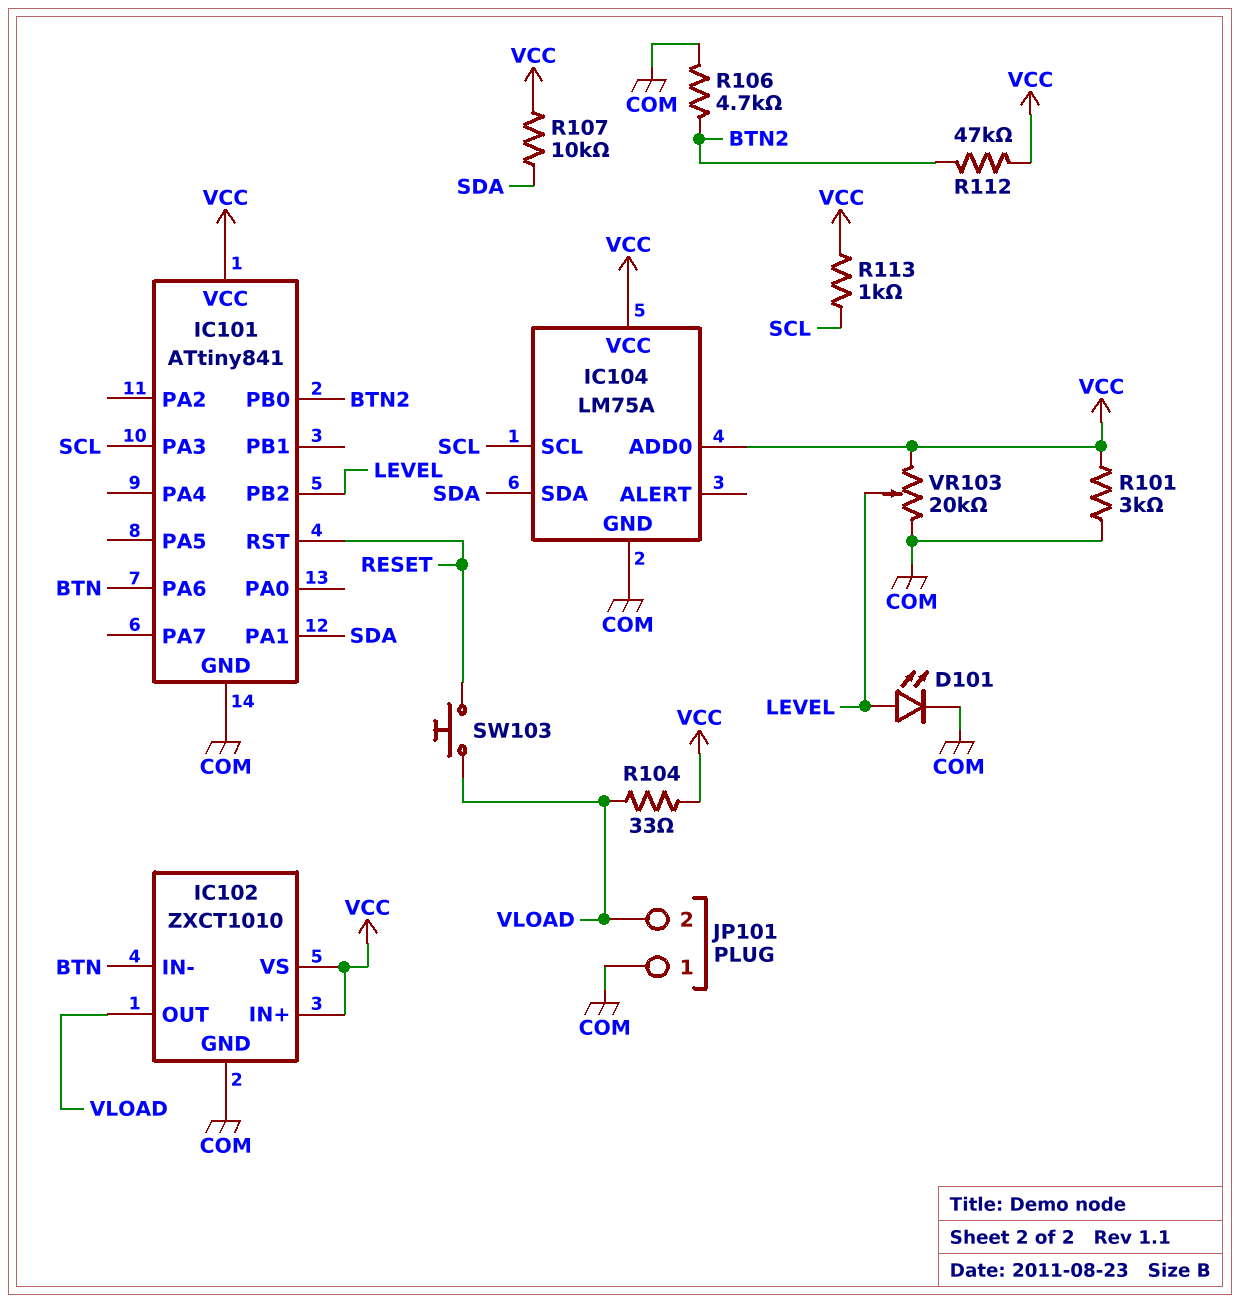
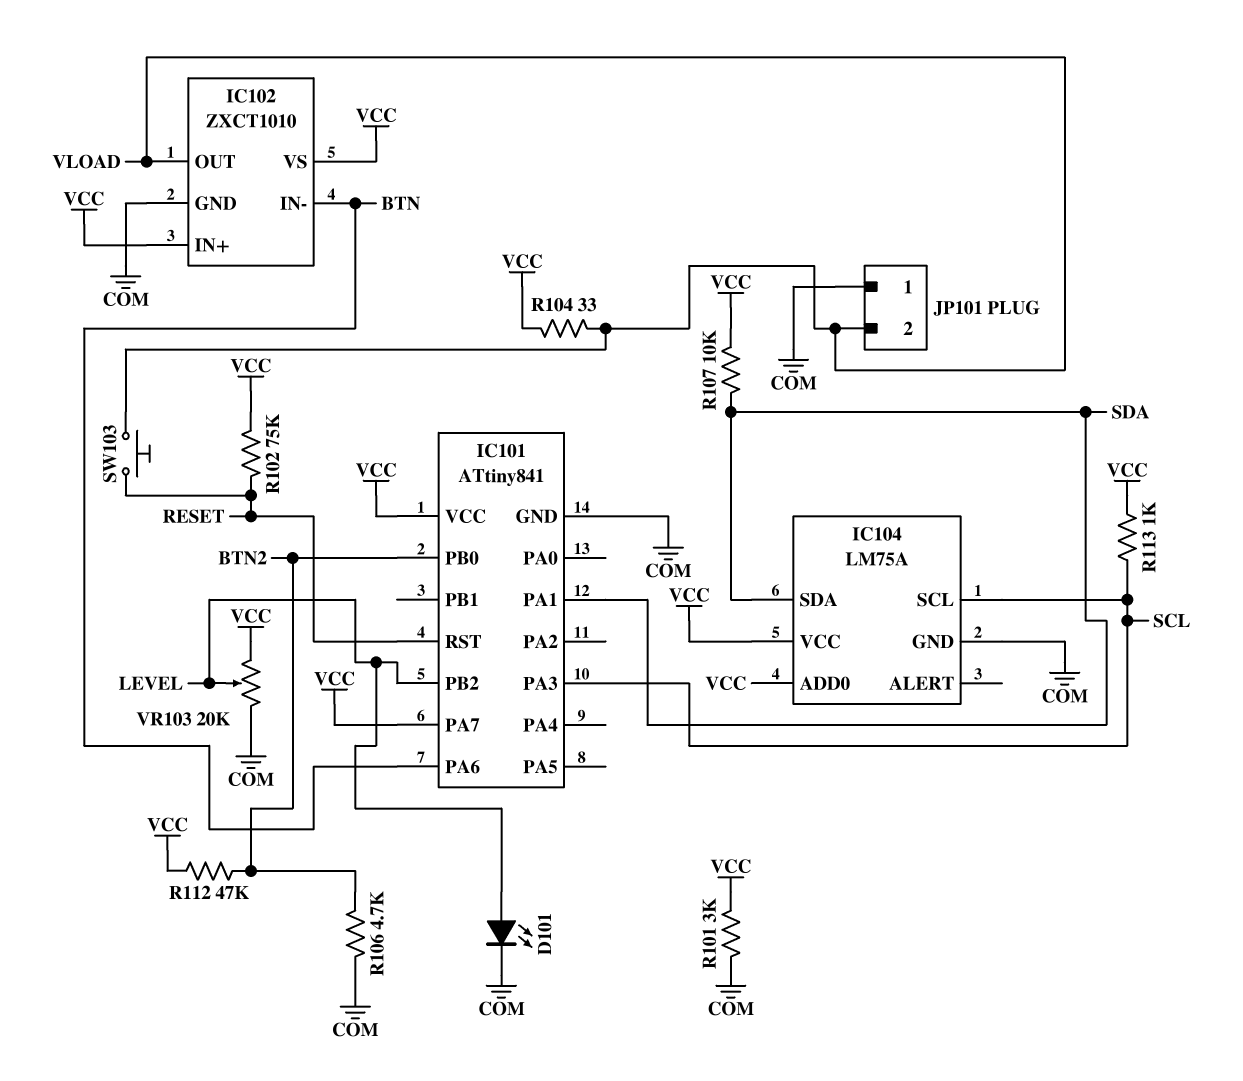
IC101 pin PA7: none -> VCC
R102: none -> 75k (RESET, VCC)

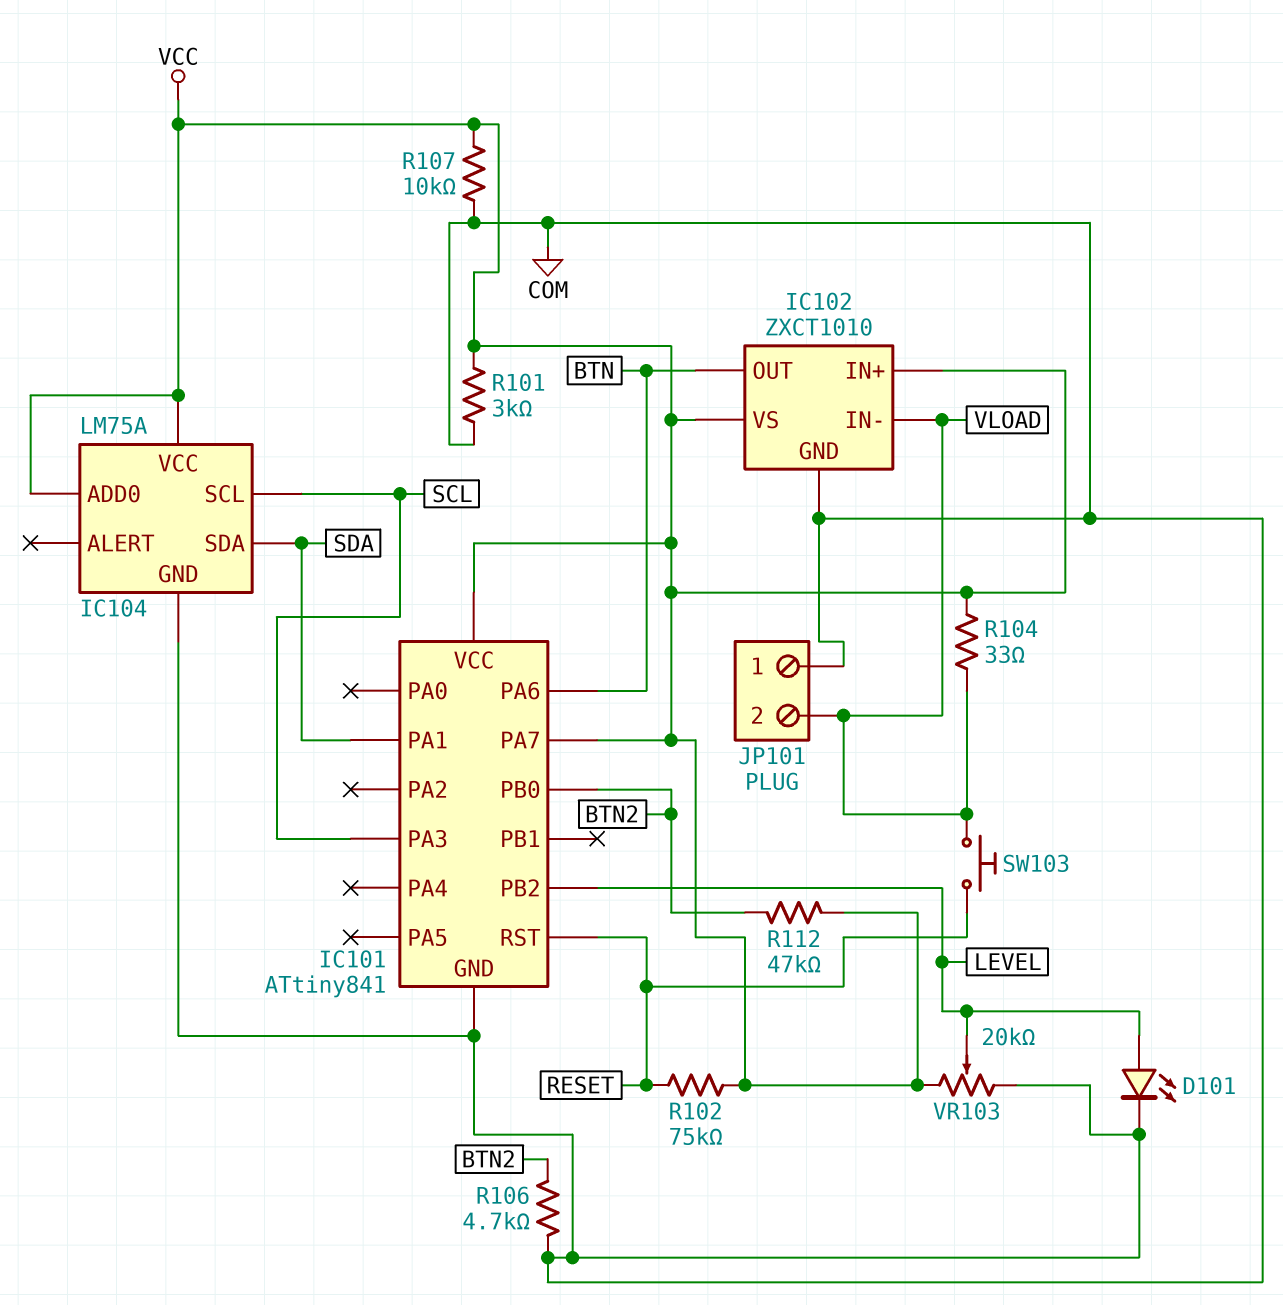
IC102 pin IN-: BTN -> VLOAD
IC102 pin OUT: VLOAD -> BTN
R107: 10k (SDA, VCC) -> 10k (COM, VCC)
R113: 1k (SCL, VCC) -> none

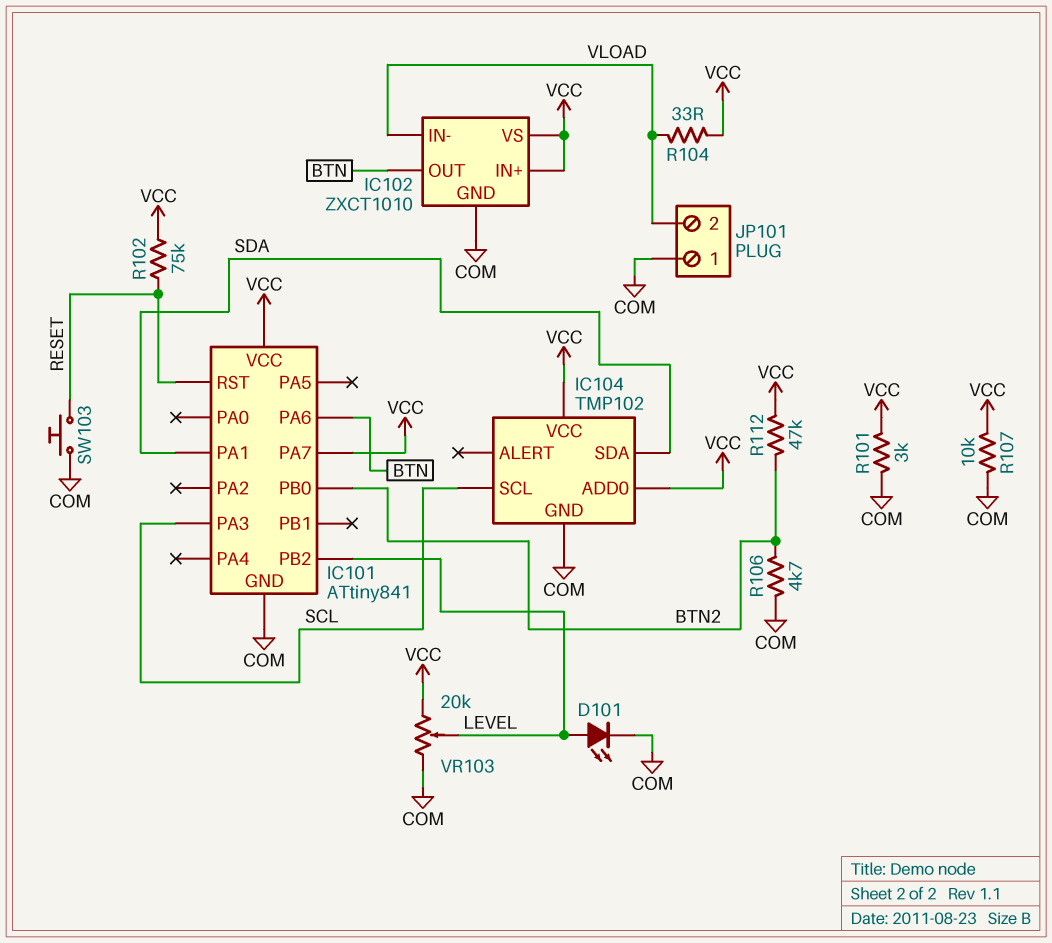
IC104: LM75A -> TMP102
SW103: button (RESET, VLOAD) -> button (COM, RESET)

